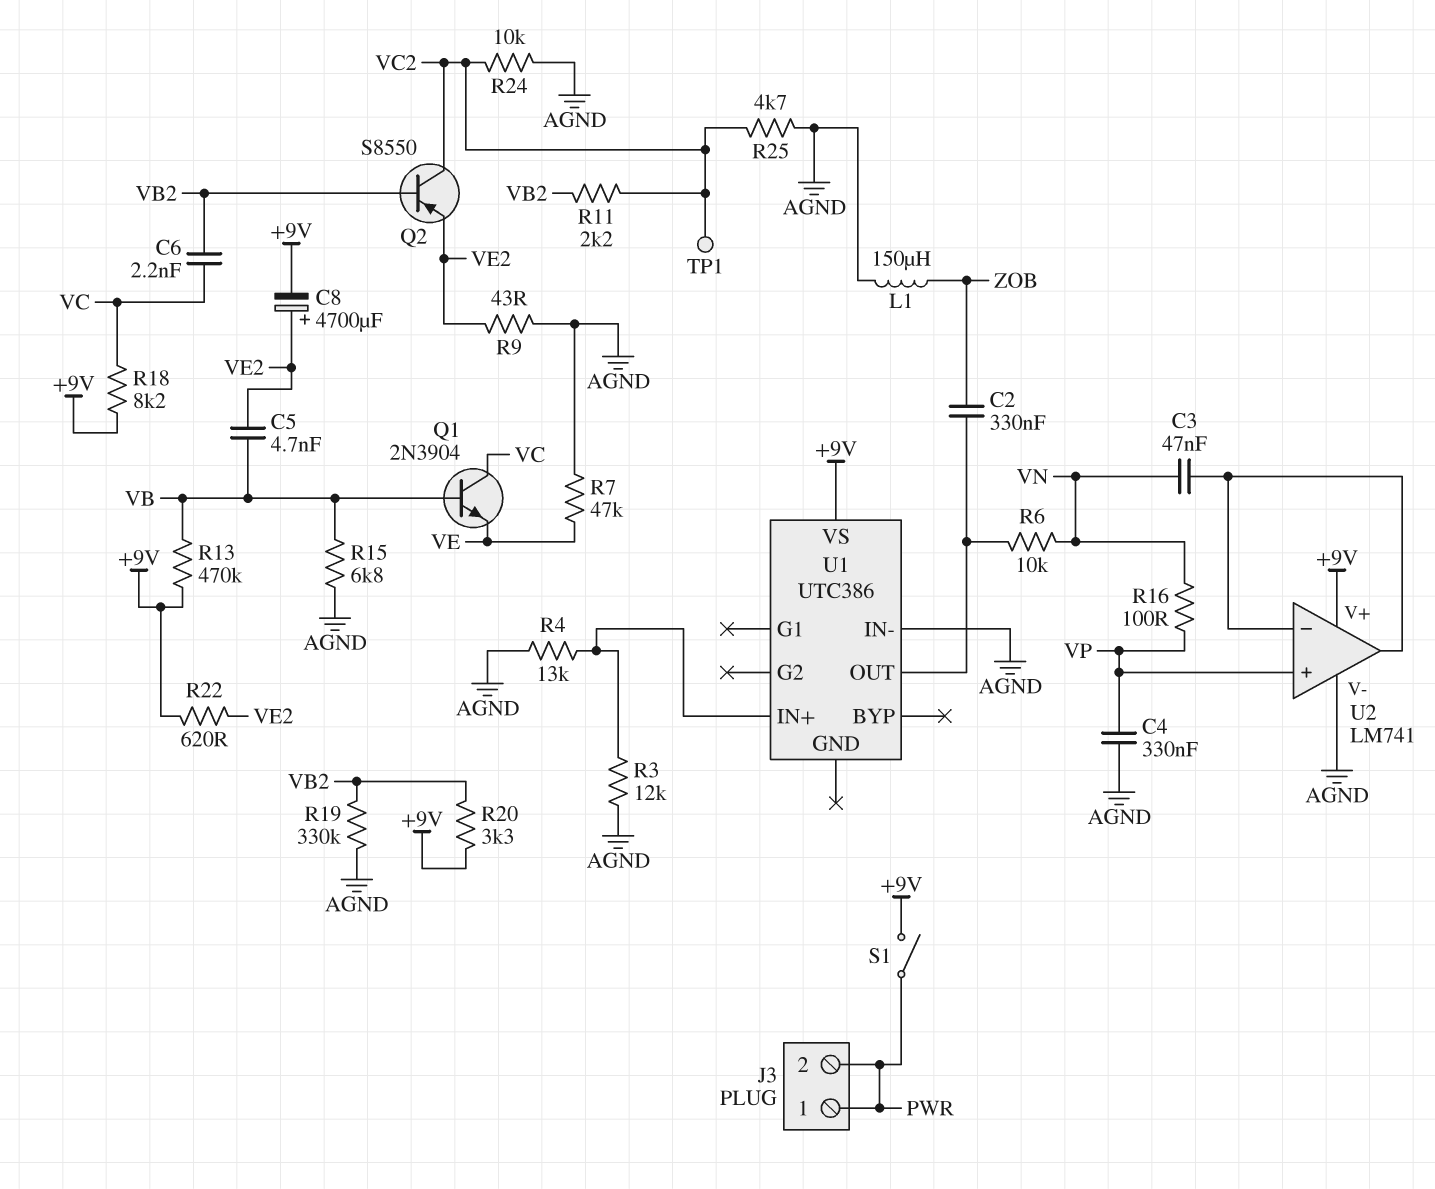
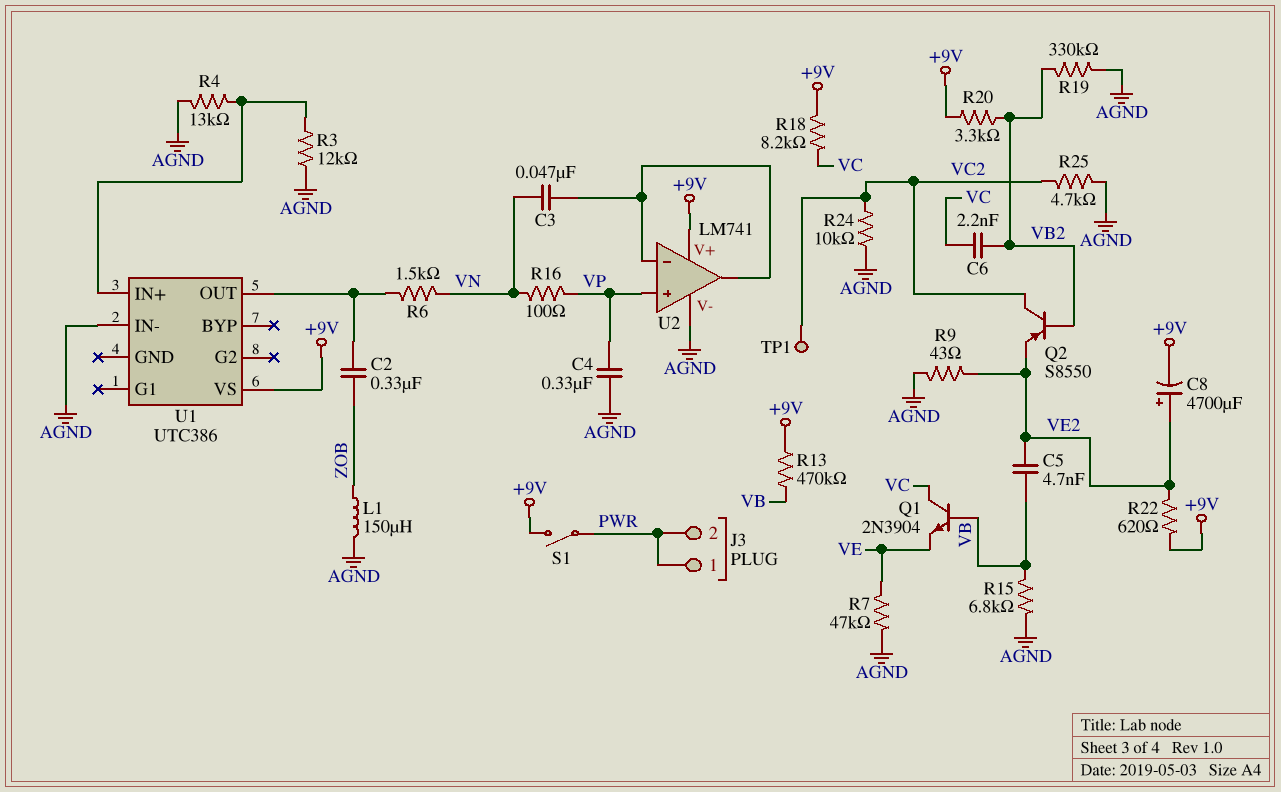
R6: 10k (U1/OUT, VN) -> 1.5k (U1/OUT, VN)
R11: 2.2k (VB2, VC2) -> none

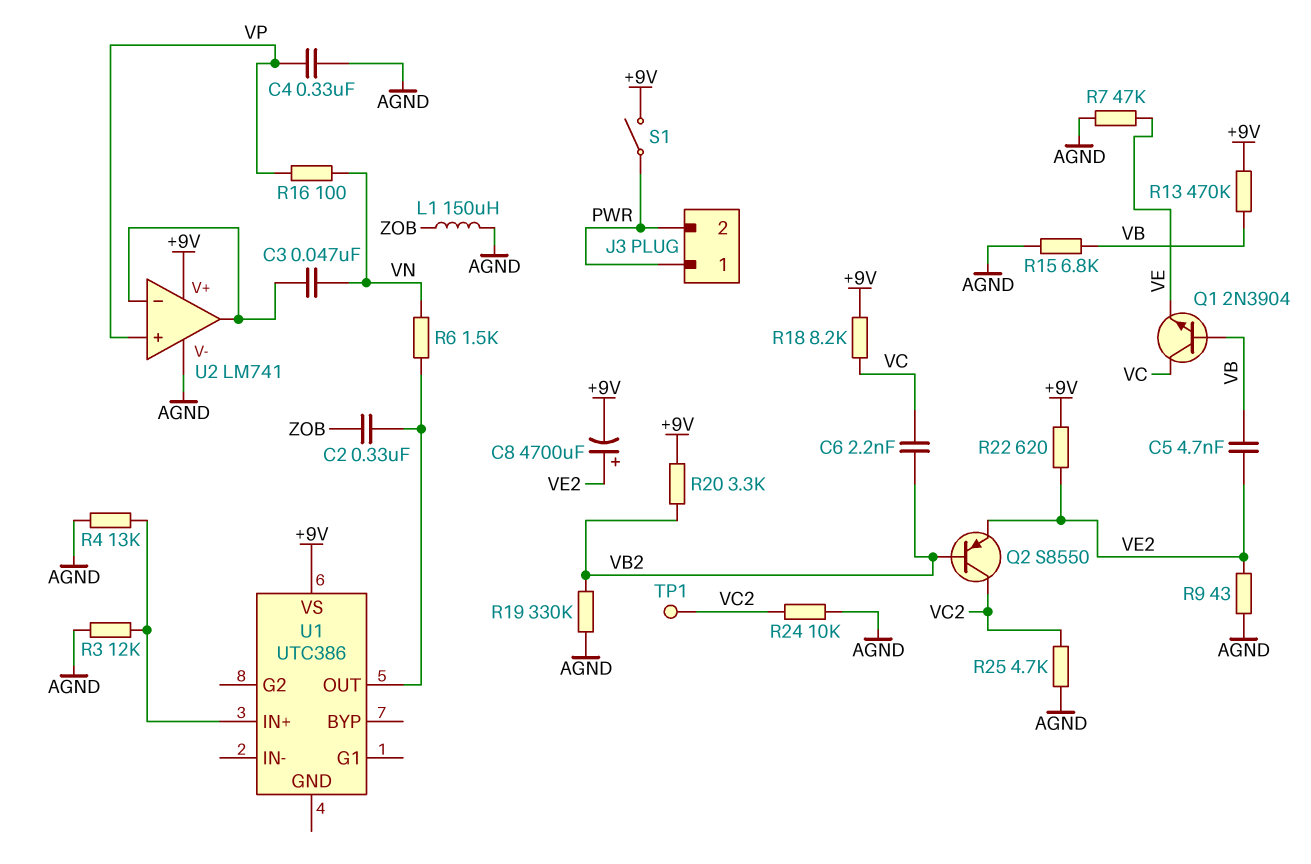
U1 pin IN-: AGND -> none

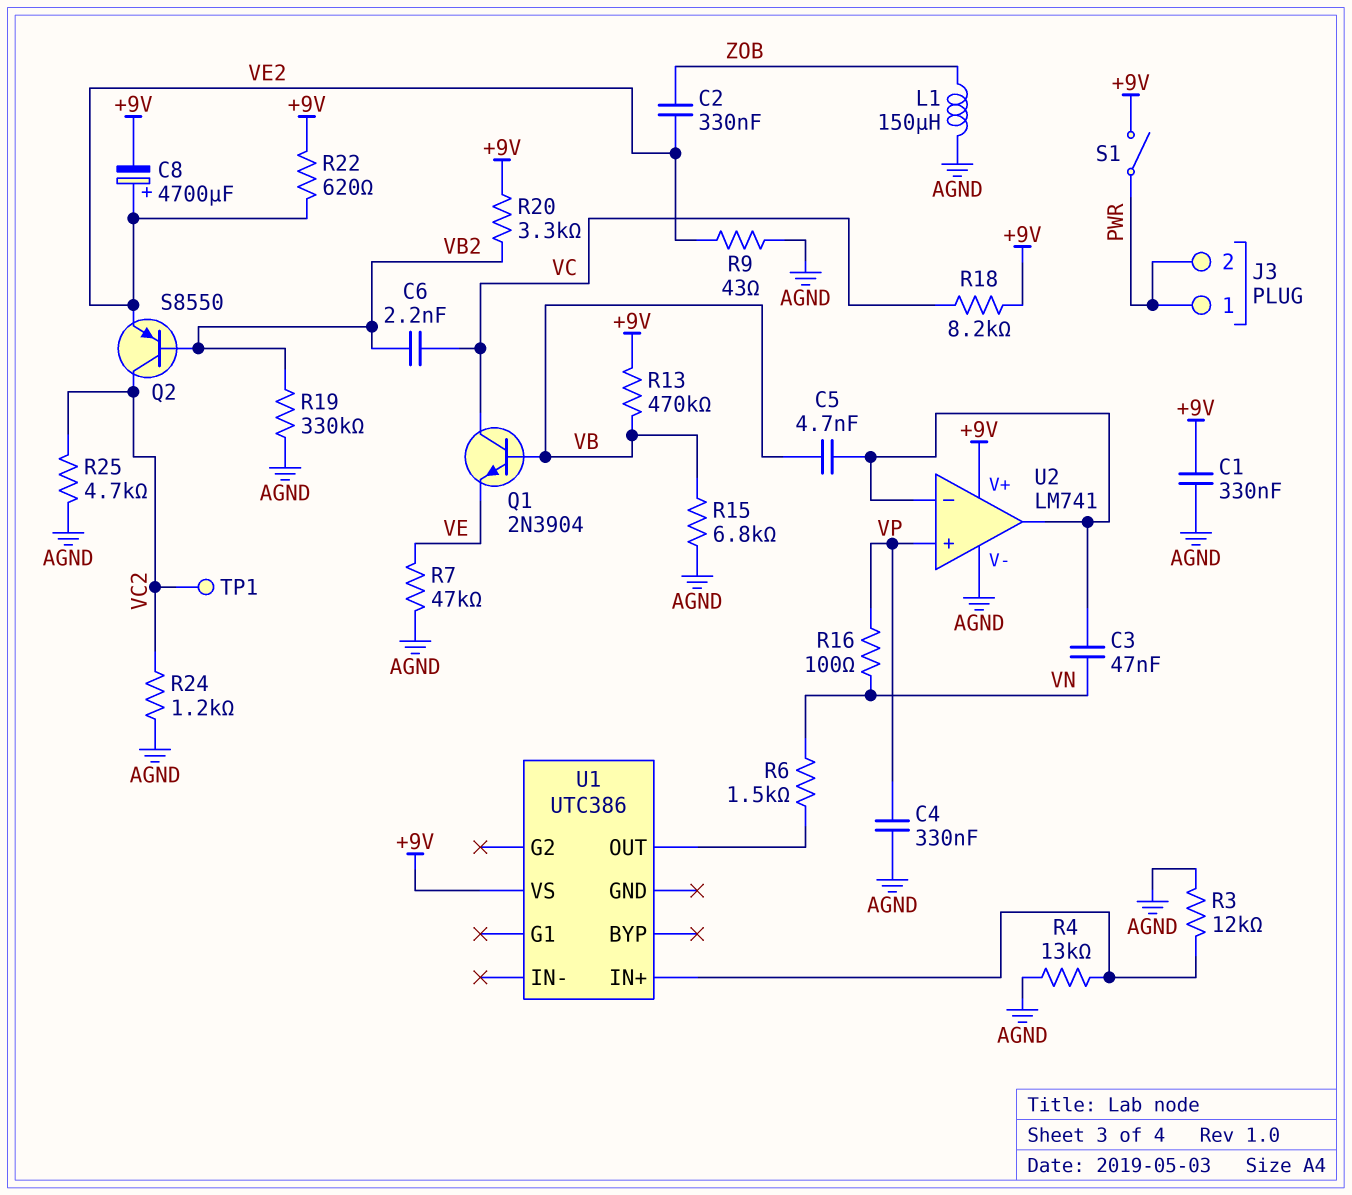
C1: none -> 330nF (+9V, AGND)
C2: 330nF (U1/OUT, ZOB) -> 330nF (VE2, ZOB)
C5: 4.7nF (VB, VE2) -> 4.7nF (U2/in-, VB)
R24: 10k (AGND, VC2) -> 1.2k (AGND, VC2)

